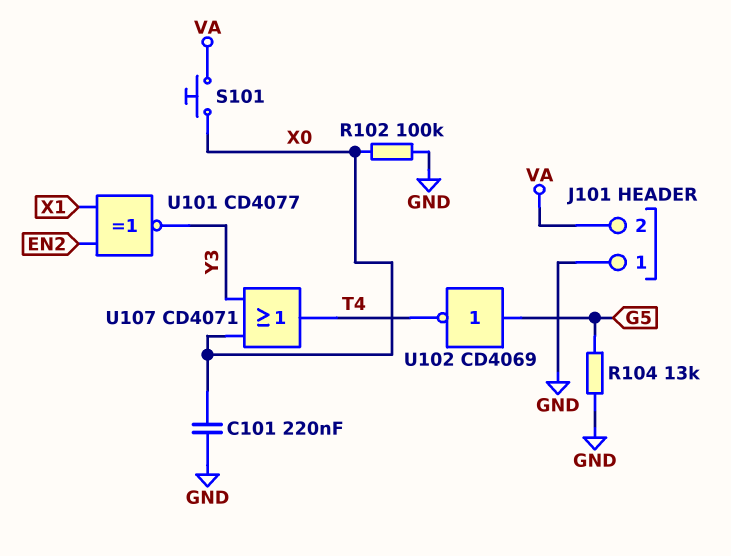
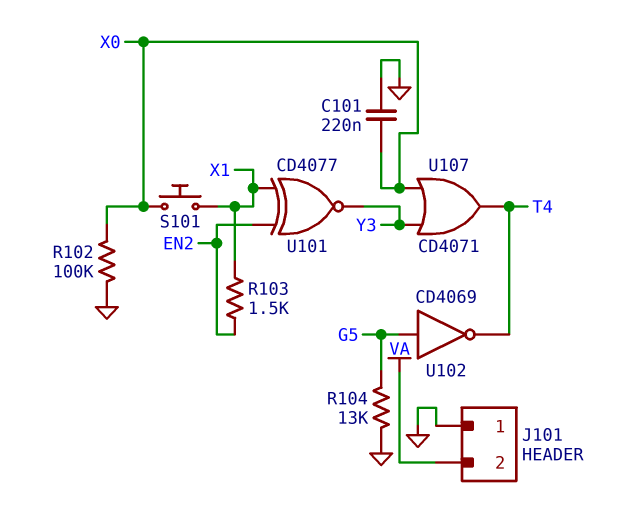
R103: none -> 1.5k (EN2, X1)
S101: button (VA, X0) -> button (X0, X1)

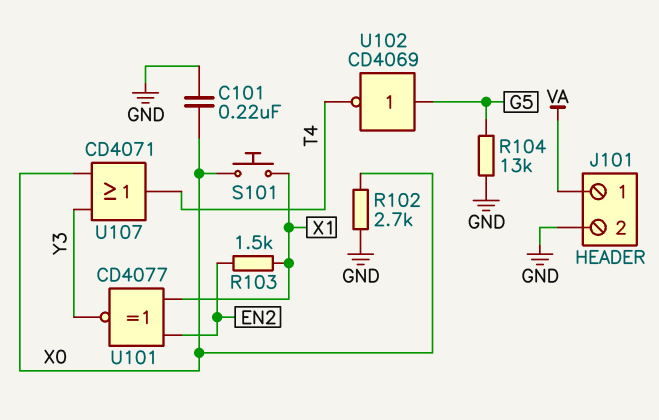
J101 pin 1: GND -> VA
J101 pin 2: VA -> GND
R102: 100k (GND, X0) -> 2.7k (GND, X0)

